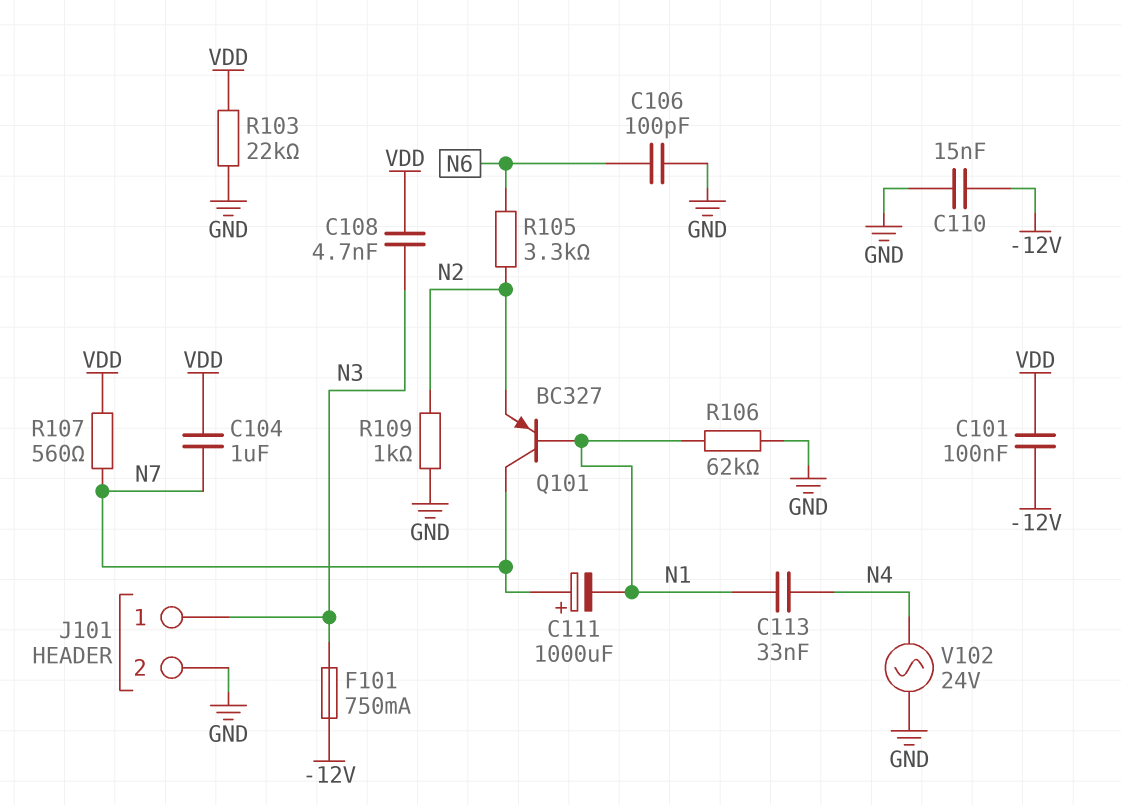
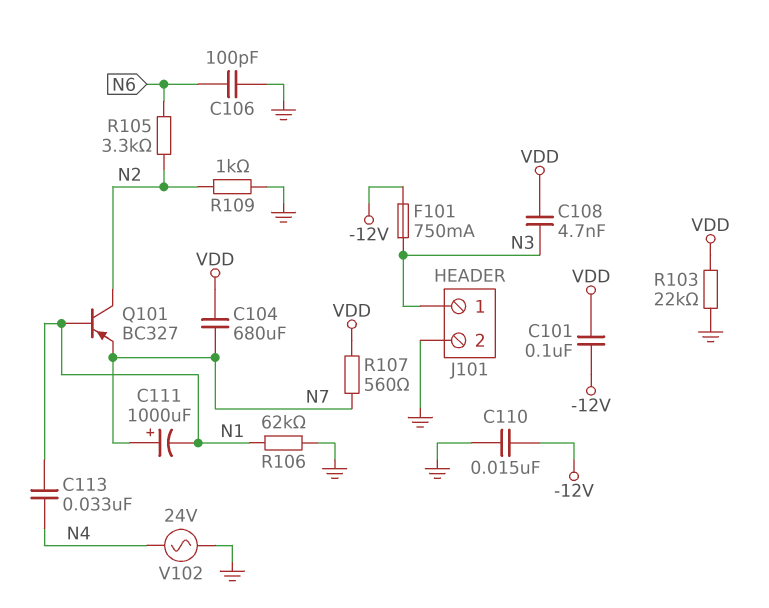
C104: 1uF (N7, VDD) -> 680uF (N7, VDD)
Q101: PNP BC327 (B N1, C N7, E N2) -> PNP BC327 (B N1, C N2, E N7)

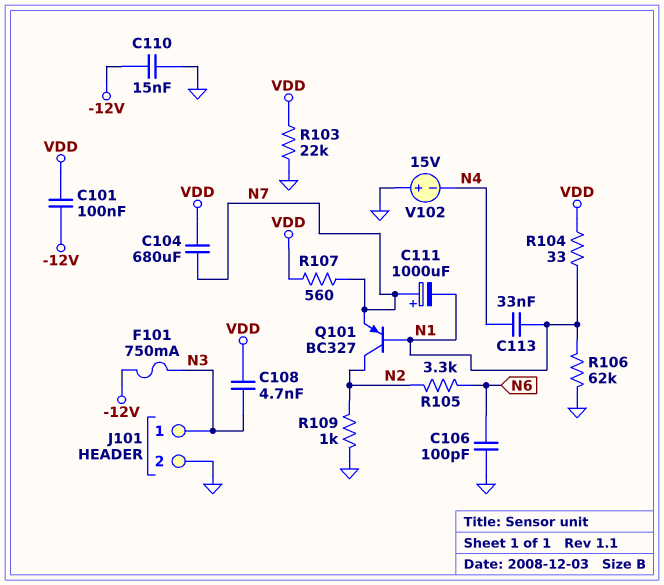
R104: none -> 33 (N1, VDD)
V102: AC 24V (GND, N4) -> 15V (plus GND, minus N4)

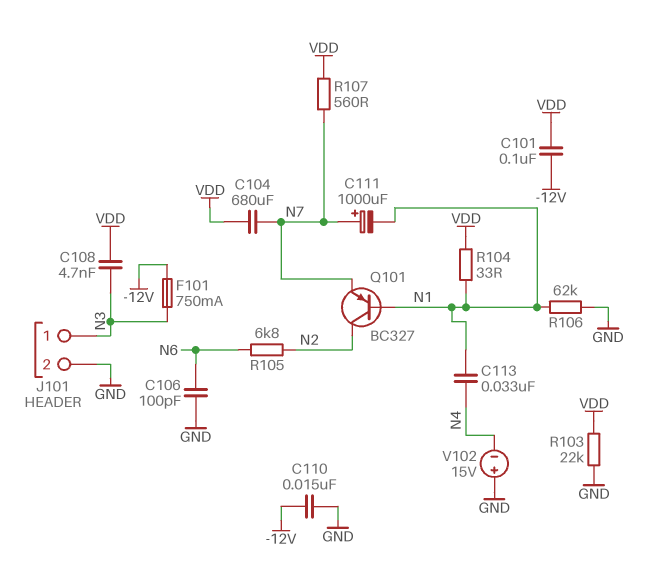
R105: 3.3k (N2, N6) -> 6.8k (N2, N6)
R109: 1k (GND, N2) -> none

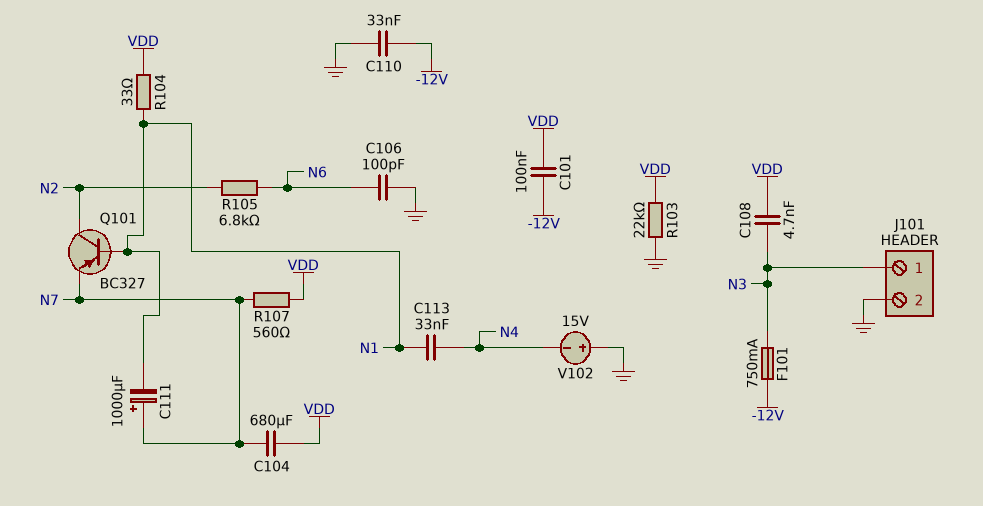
C110: 15nF (-12V, GND) -> 33nF (-12V, GND)
R106: 62k (GND, N1) -> none

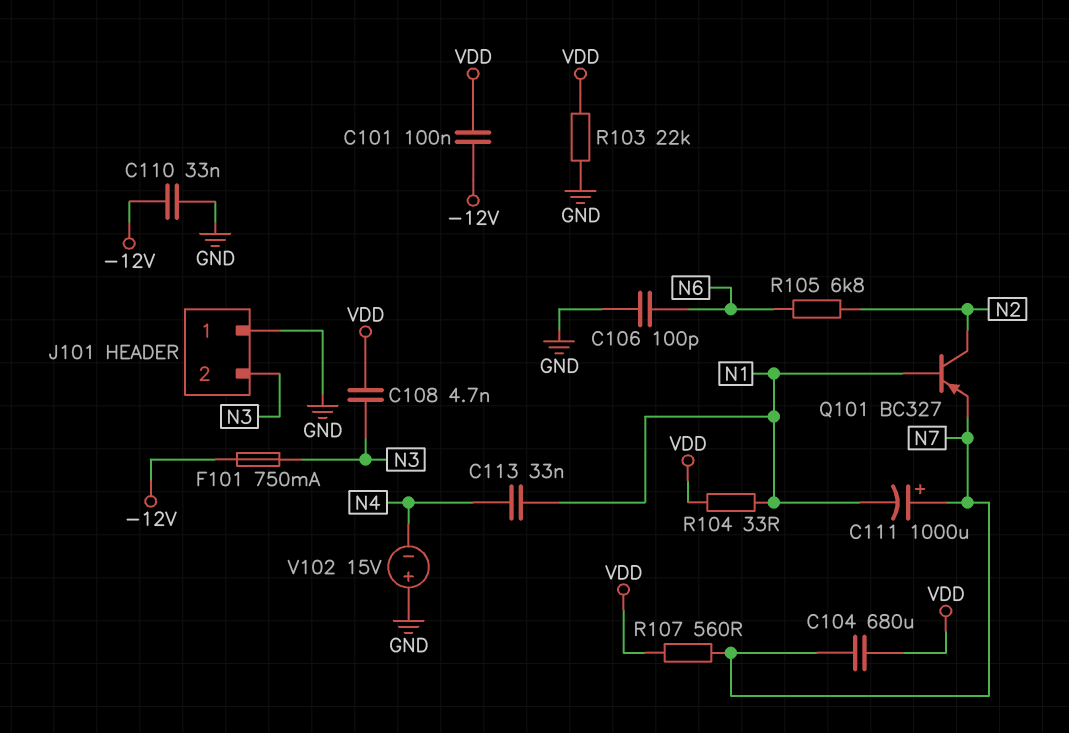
J101 pin 1: N3 -> GND
J101 pin 2: GND -> N3

